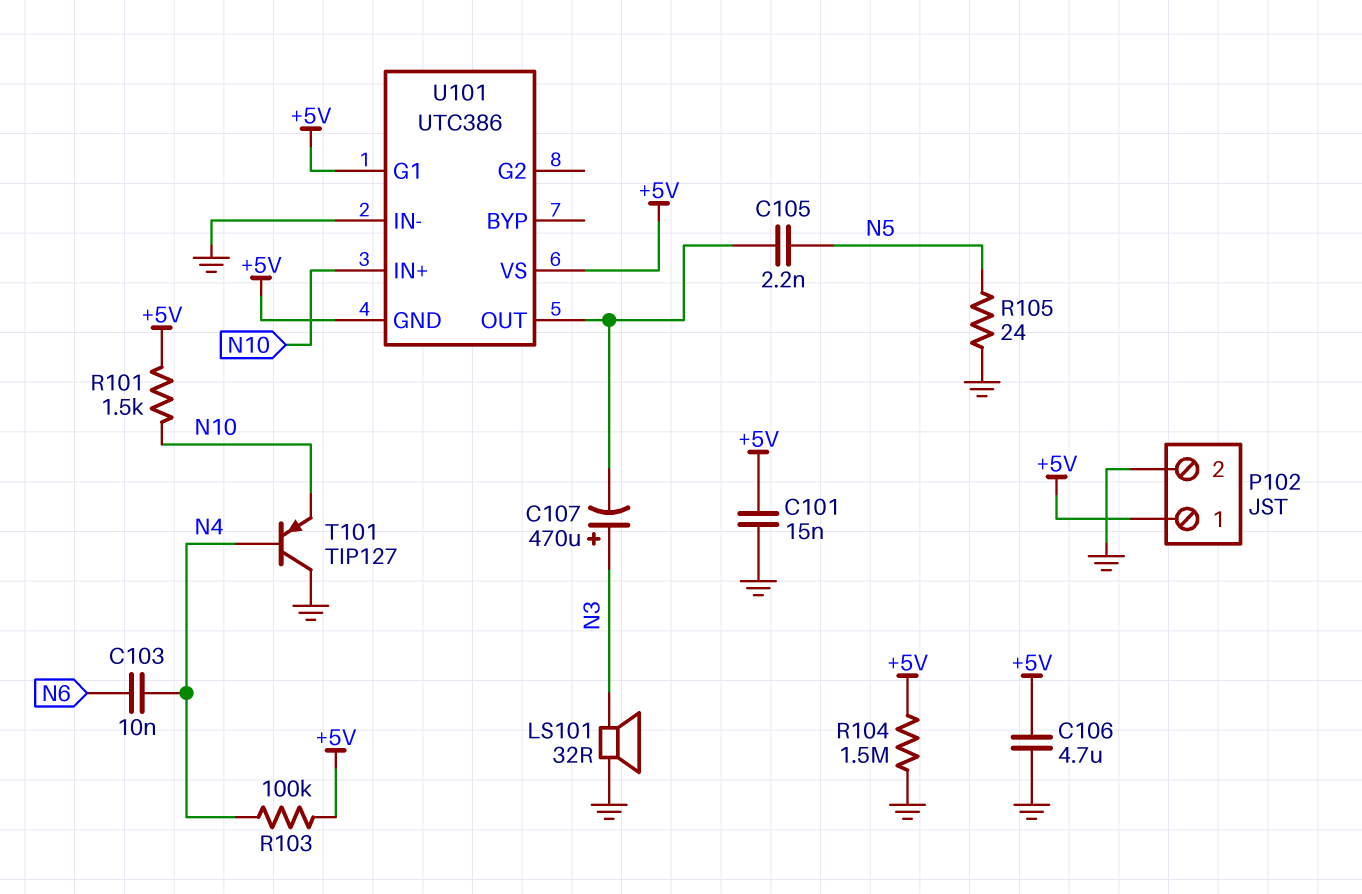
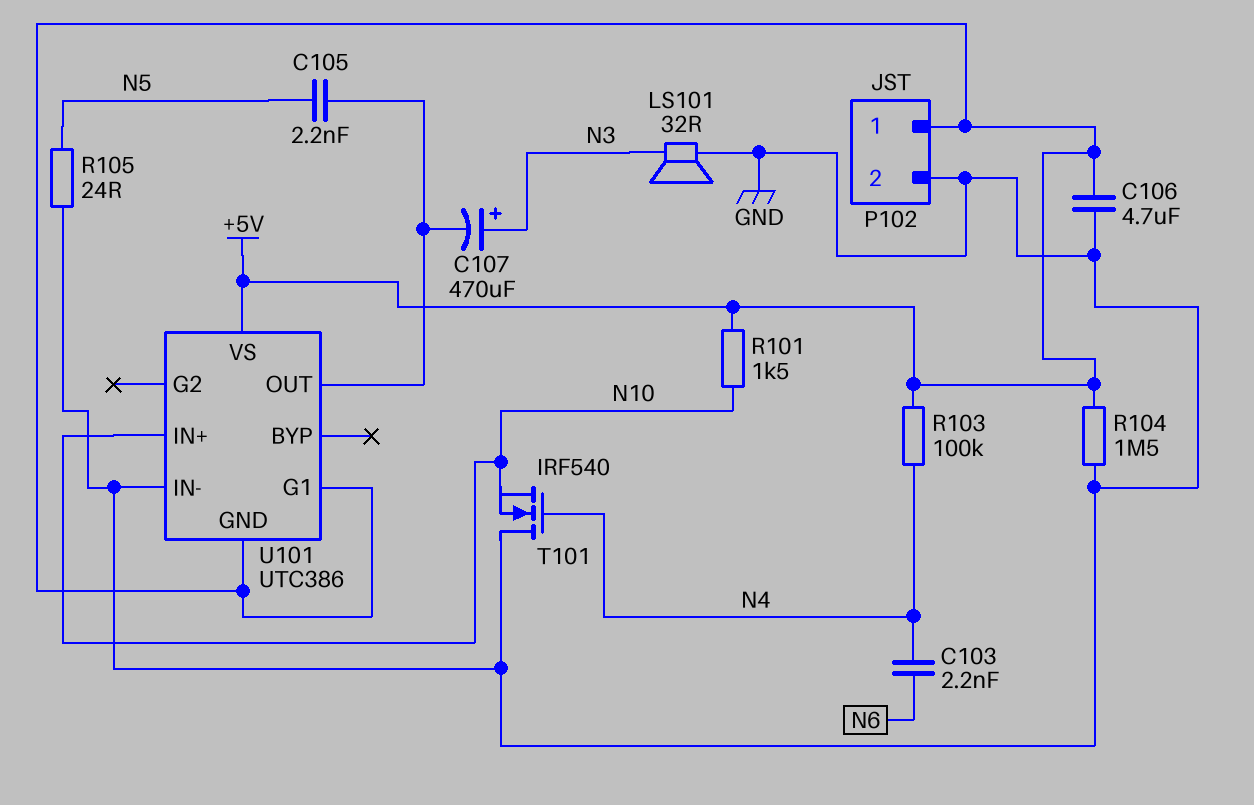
C101: 15nF (+5V, GND) -> none
C103: 10nF (N4, N6) -> 2.2nF (N4, N6)
T101: PNP TIP127 (B N4, C GND, E N10) -> NMOS IRF540 (G N4, D GND, S N10)

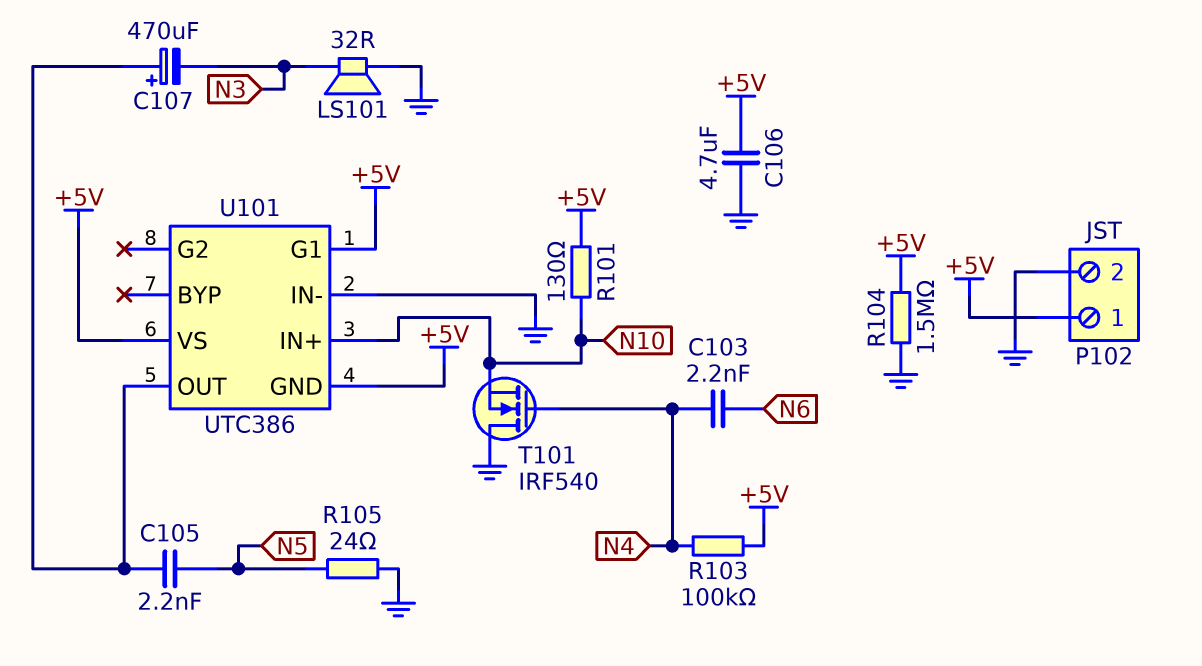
C107: 470uF (plus N3, minus U101/OUT) -> 470uF (plus U101/OUT, minus N3)
R101: 1.5k (+5V, N10) -> 130 (+5V, N10)

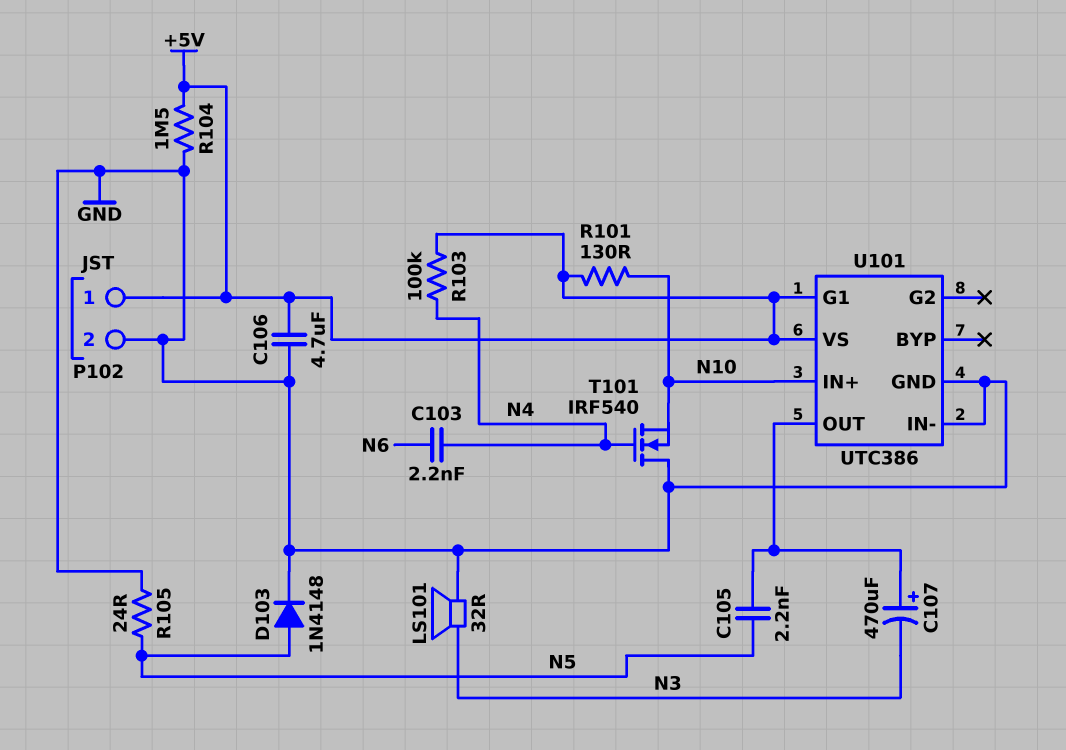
D103: none -> diode 1N4148 (A N5, K GND)
U101 pin GND: +5V -> GND

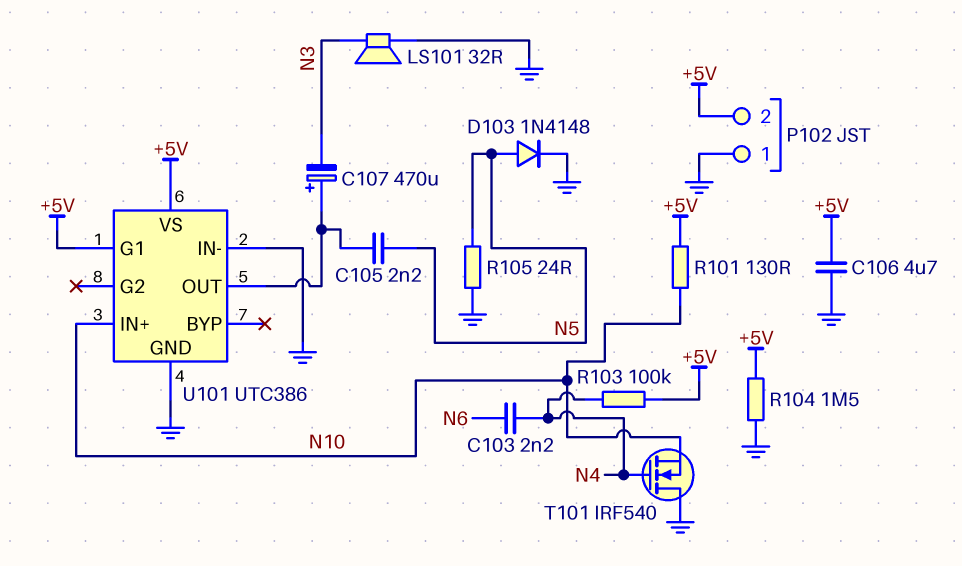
P102 pin 1: +5V -> GND
P102 pin 2: GND -> +5V

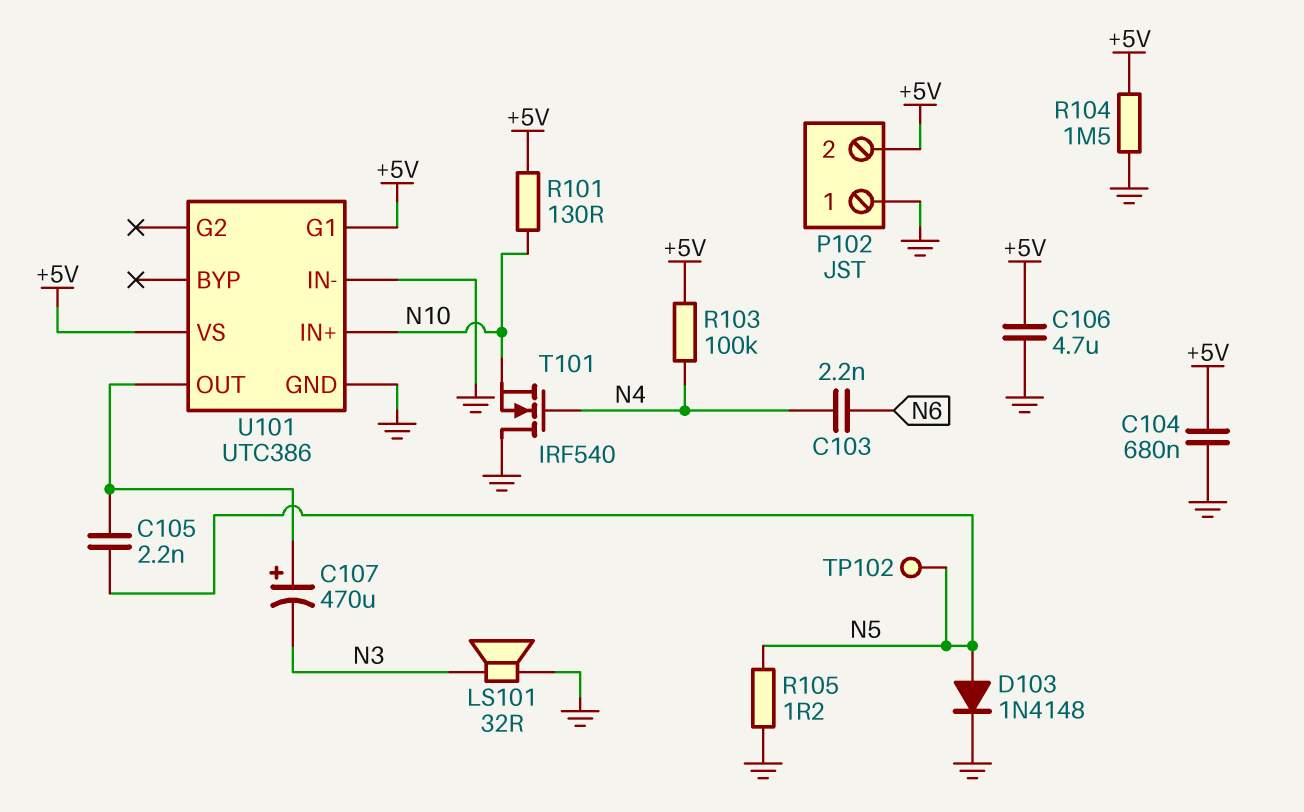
C104: none -> 680nF (+5V, GND)
R105: 24 (GND, N5) -> 1.2 (GND, N5)
TP102: none -> test point (N5)

